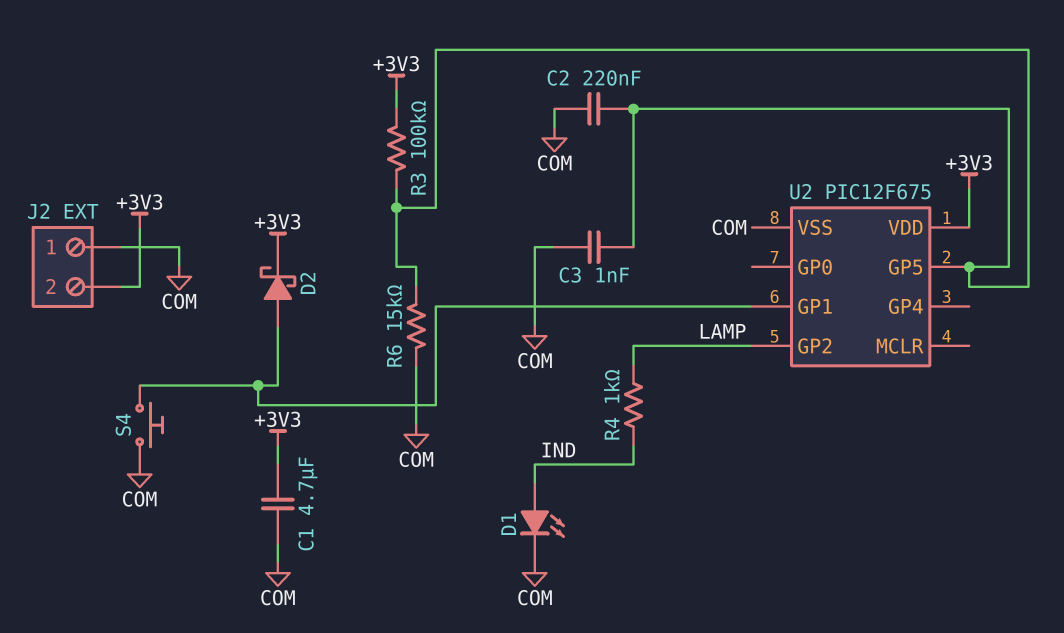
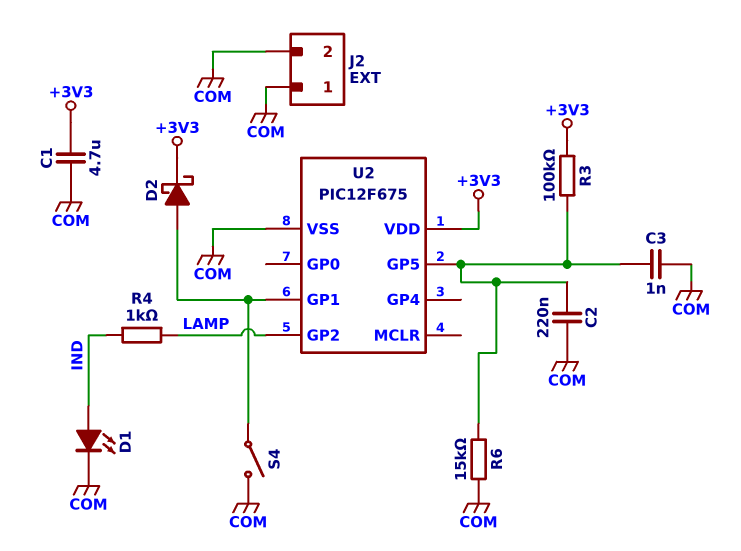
J2 pin 2: +3V3 -> COM
S4: button (COM, U2/GP1) -> switch (COM, U2/GP1)

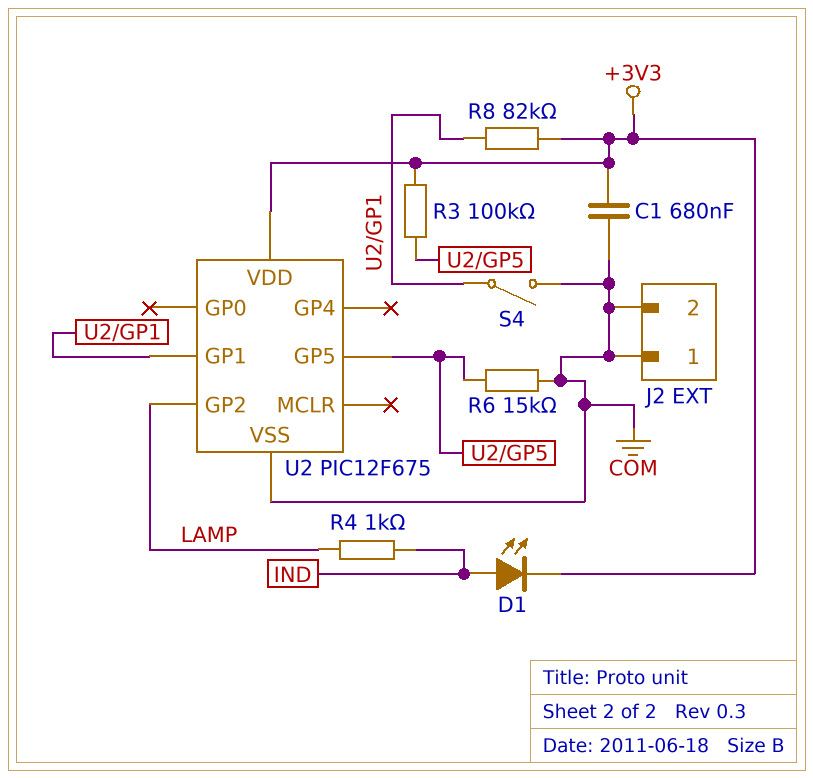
C1: 4.7uF (+3V3, COM) -> 680nF (+3V3, COM)
C2: 220nF (COM, U2/GP5) -> none
C3: 1nF (COM, U2/GP5) -> none
D1: LED (A IND, K COM) -> LED (A IND, K +3V3)
D2: schottky (A U2/GP1, K +3V3) -> none
R8: none -> 82k (+3V3, U2/GP1)

